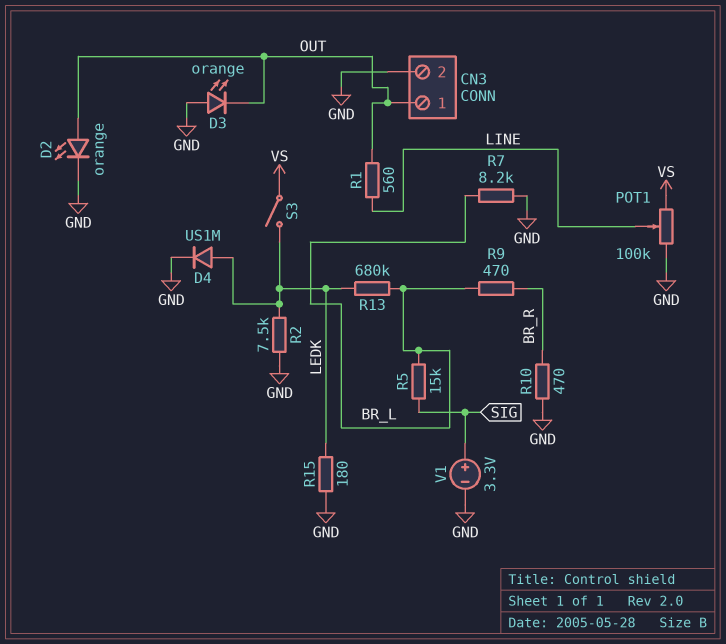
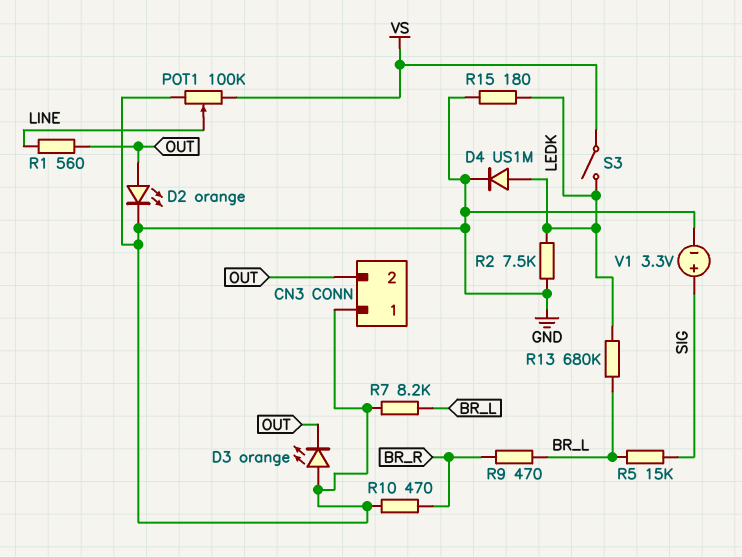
CN3 pin 1: OUT -> GND
CN3 pin 2: GND -> OUT

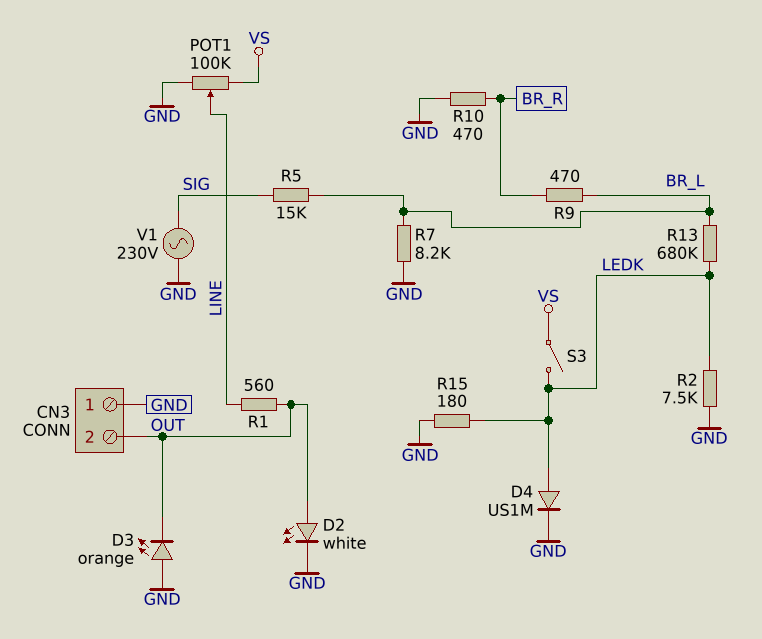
D2: LED orange (A OUT, K GND) -> LED white (A OUT, K GND)
V1: 3.3V (plus SIG, minus GND) -> AC 230V (GND, SIG)

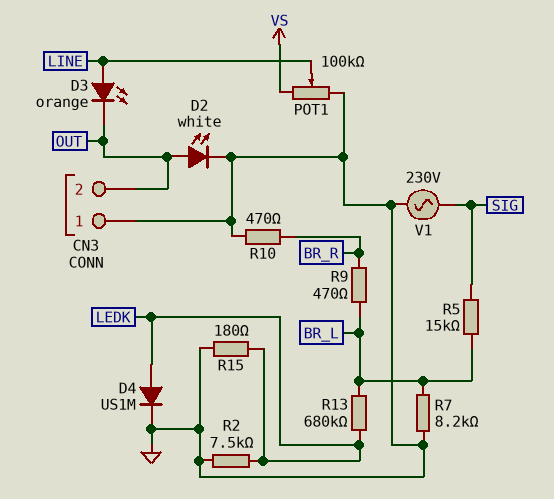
D3: LED orange (A GND, K OUT) -> LED orange (A LINE, K OUT)
R1: 560 (LINE, OUT) -> none
S3: switch (LEDK, VS) -> none

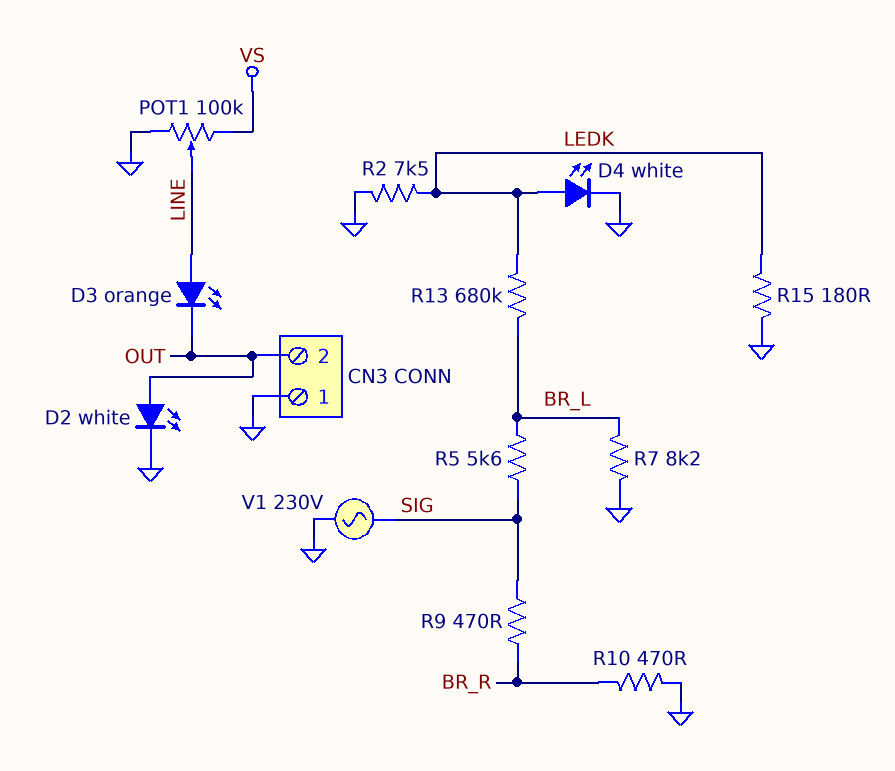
D4: diode US1M (A LEDK, K GND) -> LED white (A LEDK, K GND)
R5: 15k (BR_L, SIG) -> 5.6k (BR_L, SIG)
R9: 470 (BR_L, BR_R) -> 470 (BR_R, SIG)

